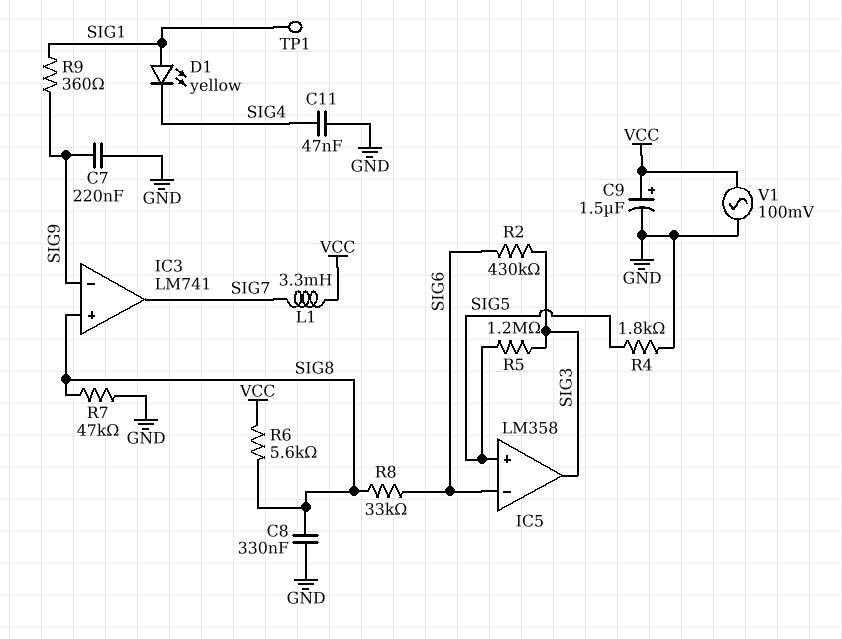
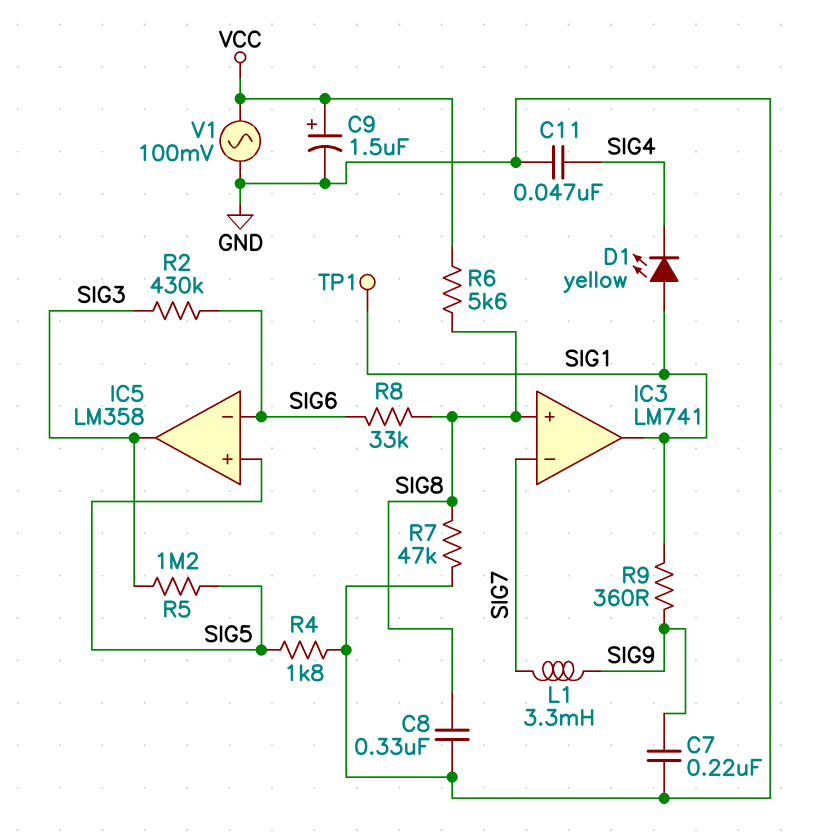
IC3 pin in-: SIG9 -> SIG7
IC3 pin out: SIG7 -> SIG1
L1: 3.3mH (SIG7, VCC) -> 3.3mH (SIG7, SIG9)

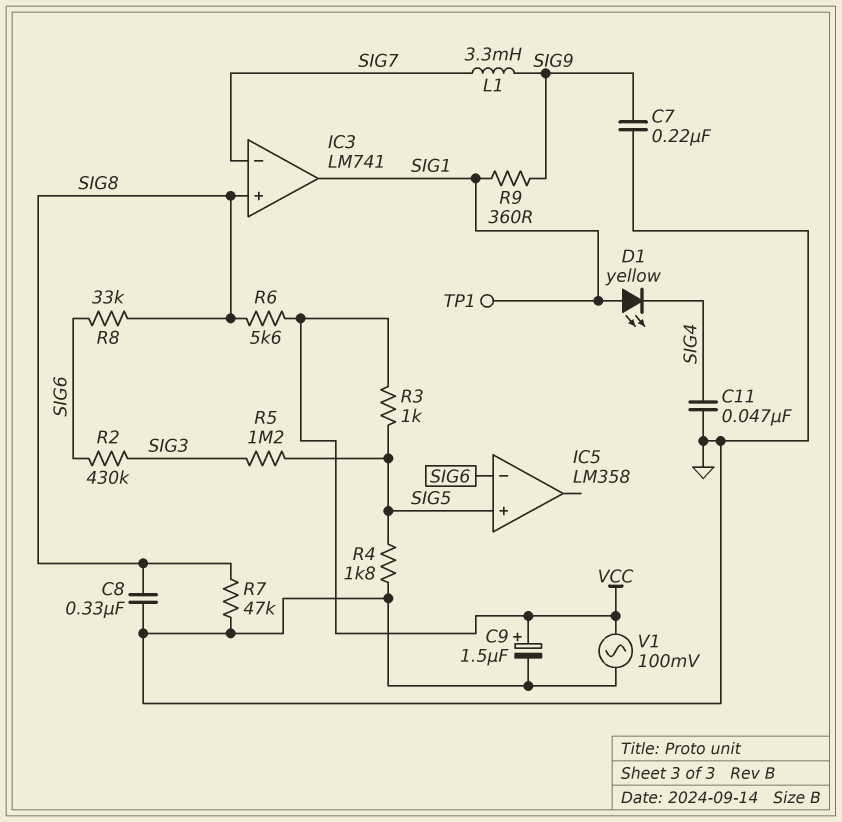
IC5 pin out: SIG3 -> none
R3: none -> 1k (SIG5, VCC)

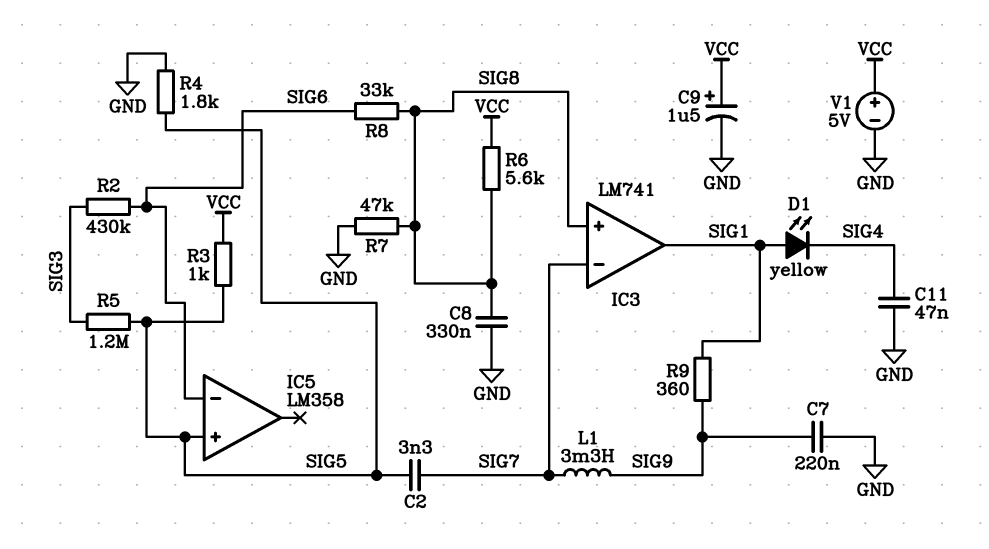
C2: none -> 3.3nF (SIG5, SIG7)
TP1: test point (SIG1) -> none
V1: AC 100mV (GND, VCC) -> 5V (plus VCC, minus GND)

